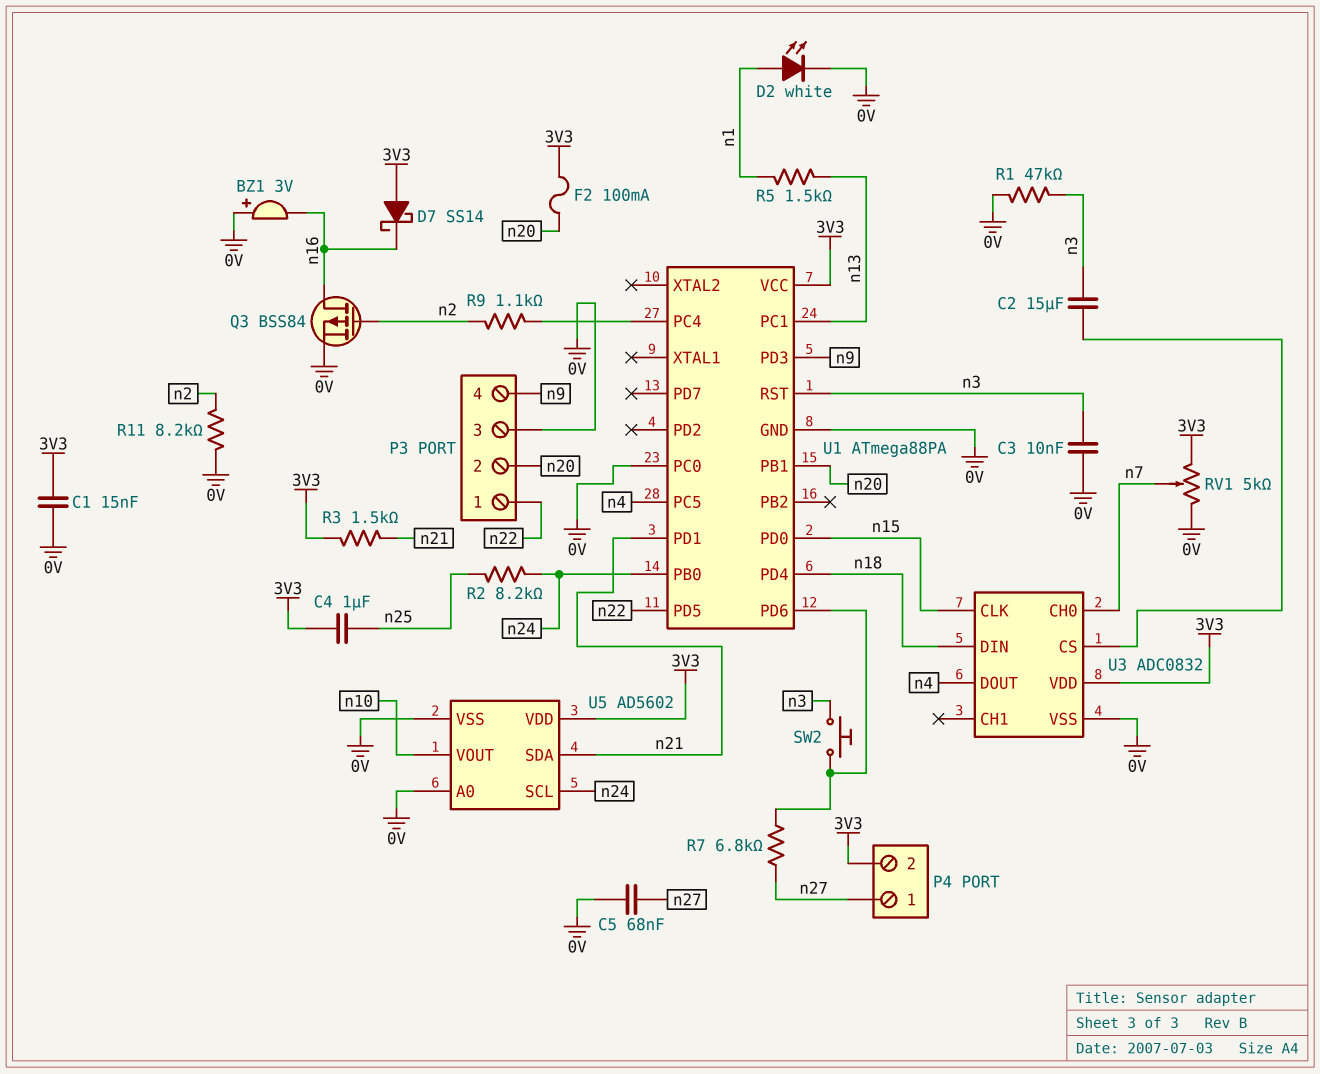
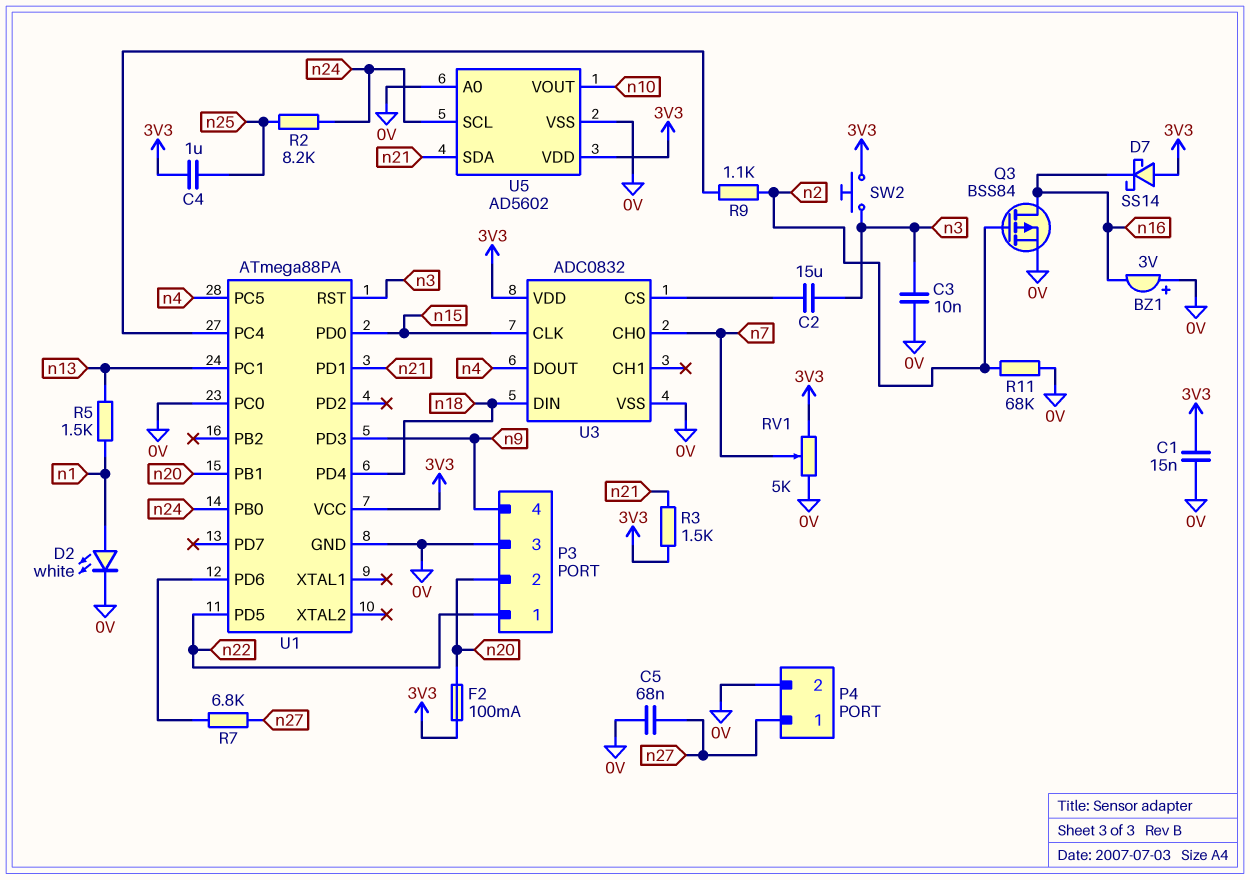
P4 pin 2: 3V3 -> 0V
R1: 47k (0V, n3) -> none
R11: 8.2k (0V, n2) -> 68k (0V, n2)
SW2: button (U1/PD6, n3) -> button (3V3, n3)

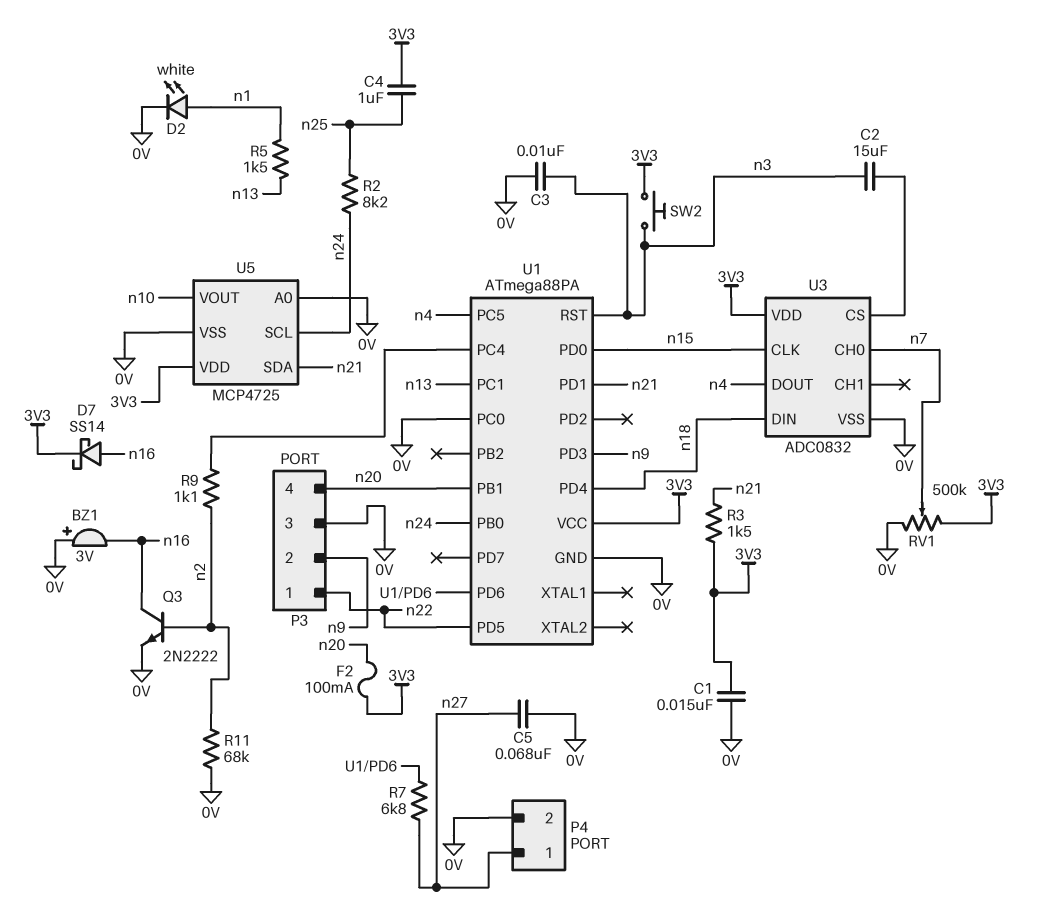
D7: schottky SS14 (A 3V3, K n16) -> schottky SS14 (A n16, K 3V3)
P3 pin 2: n20 -> n9
P3 pin 4: n9 -> n20
Q3: PMOS BSS84 (G n2, D n16, S 0V) -> NPN 2N2222 (B n2, C n16, E 0V)
RV1: 5k (0V, 3V3, wiper n7) -> 500k (0V, 3V3, wiper n7)
U5: AD5602 -> MCP4725

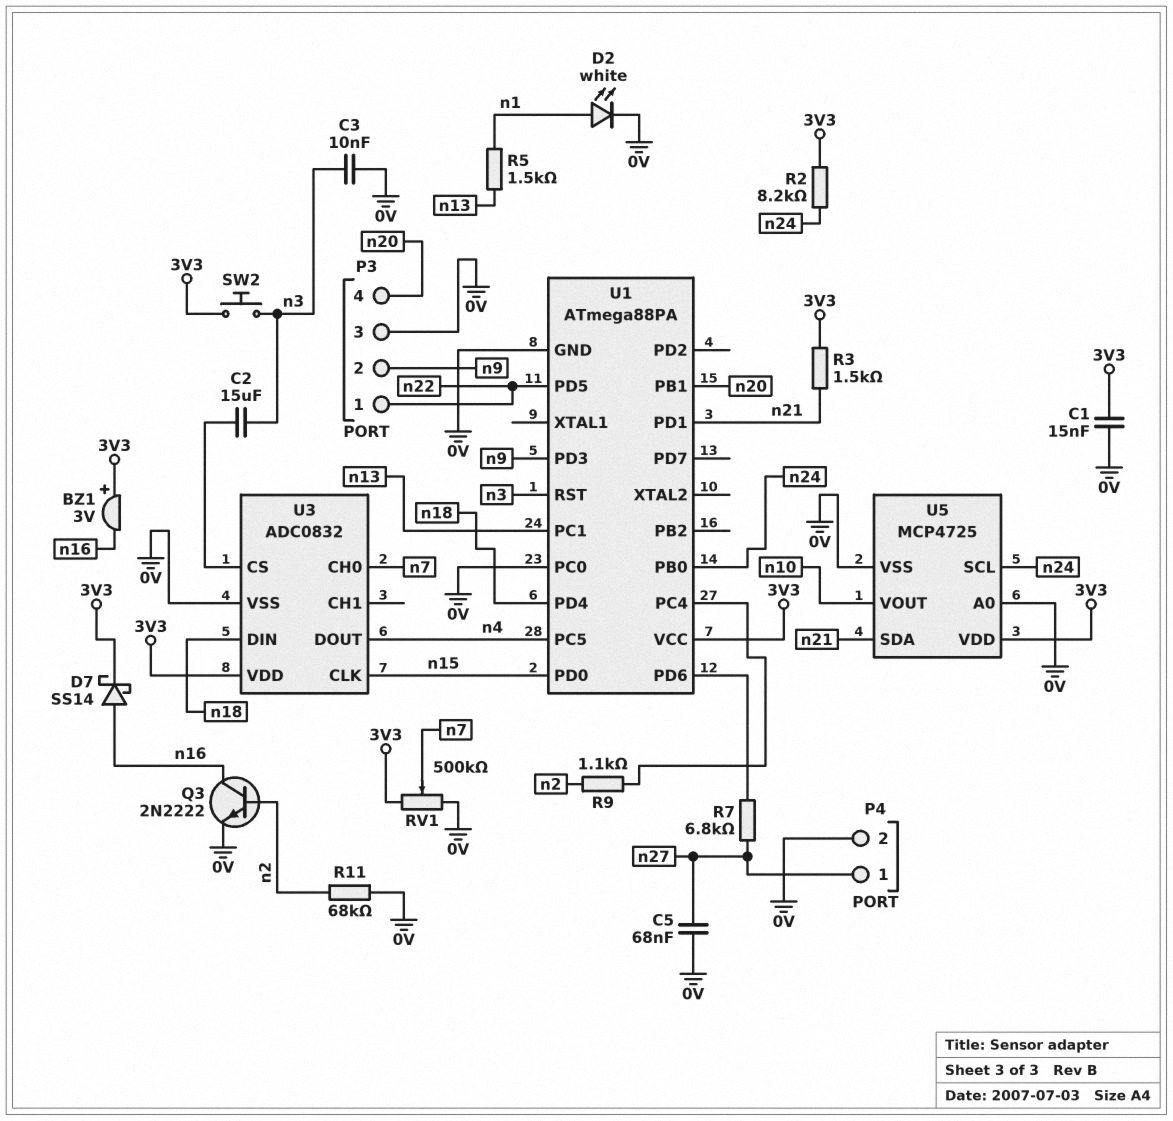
BZ1: buzzer 3V (plus 0V, minus n16) -> buzzer 3V (plus 3V3, minus n16)
C4: 1uF (3V3, n25) -> none
F2: 100mA (3V3, n20) -> none
R2: 8.2k (n24, n25) -> 8.2k (3V3, n24)

